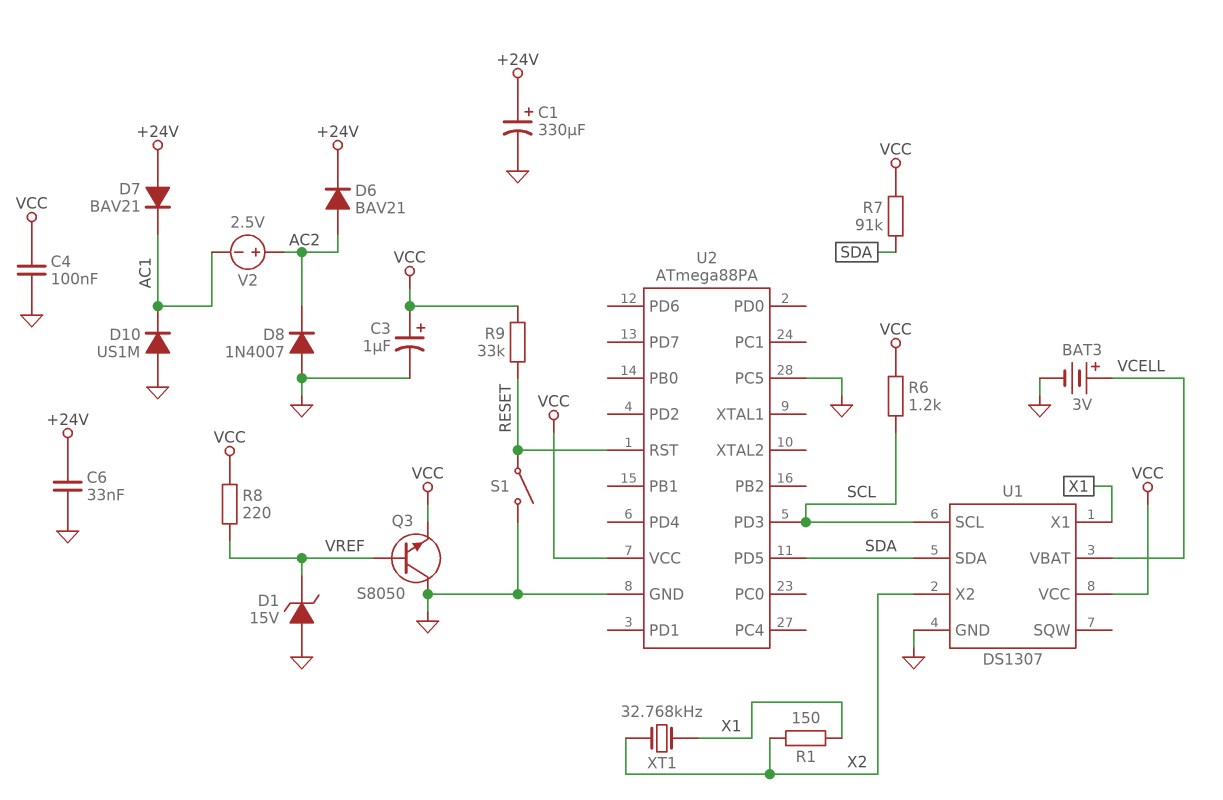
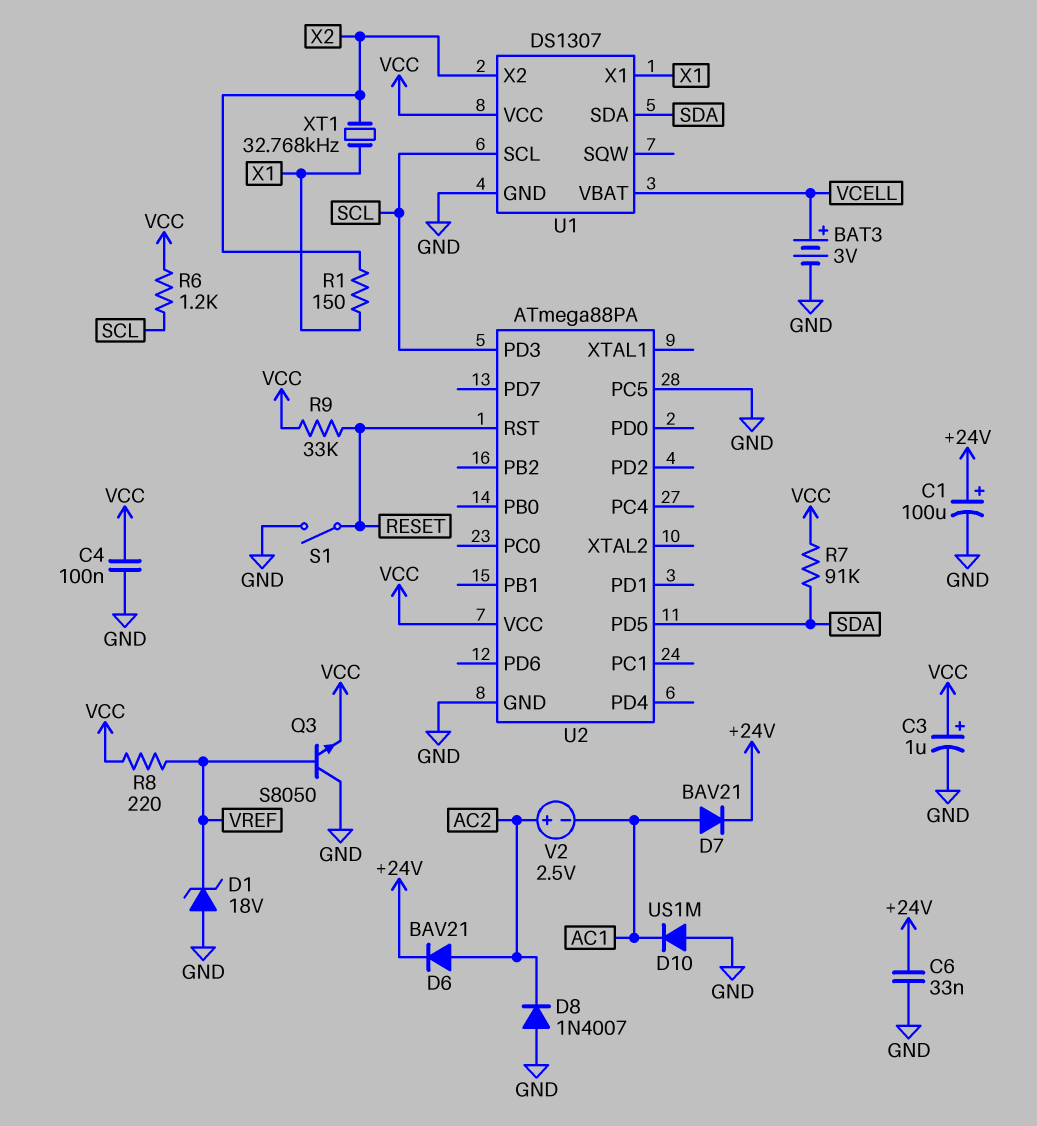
C1: 330uF (plus +24V, minus GND) -> 100uF (plus +24V, minus GND)
D1: zener 15V (A GND, K VREF) -> zener 18V (A GND, K VREF)
D7: diode BAV21 (A +24V, K AC1) -> diode BAV21 (A AC1, K +24V)

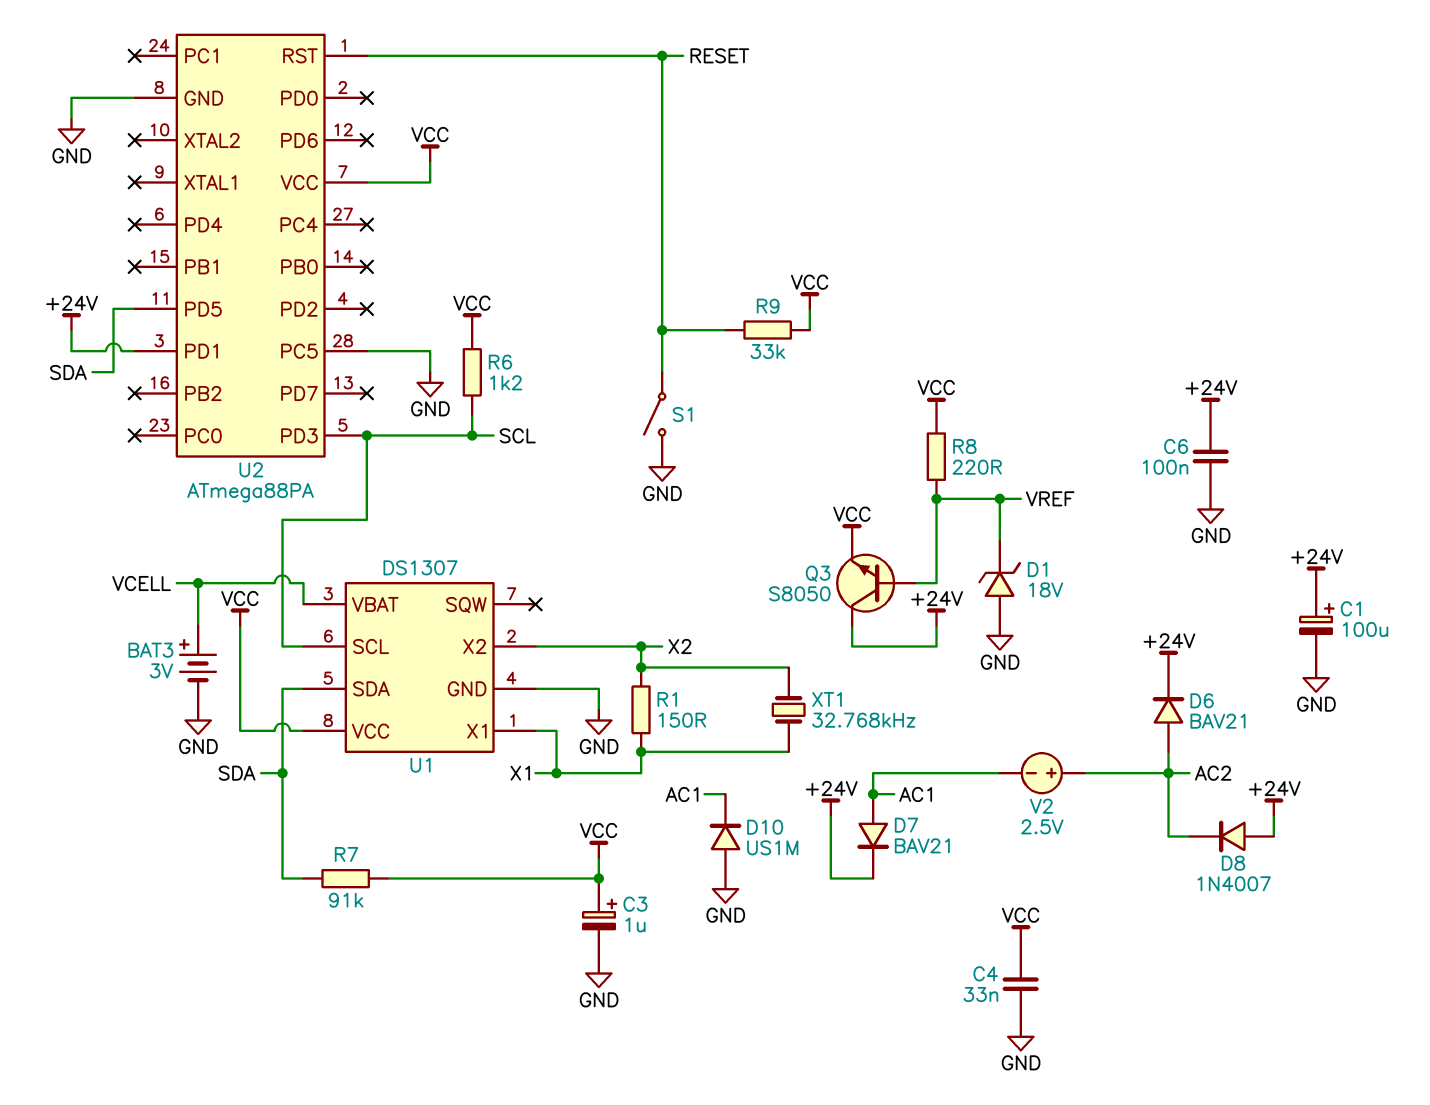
C4: 100nF (GND, VCC) -> 33nF (GND, VCC)
C6: 33nF (+24V, GND) -> 100nF (+24V, GND)
D8: diode 1N4007 (A GND, K AC2) -> diode 1N4007 (A +24V, K AC2)
Q3: NPN S8050 (B VREF, C GND, E VCC) -> NPN S8050 (B VREF, C +24V, E VCC)
U2 pin PD1: none -> +24V

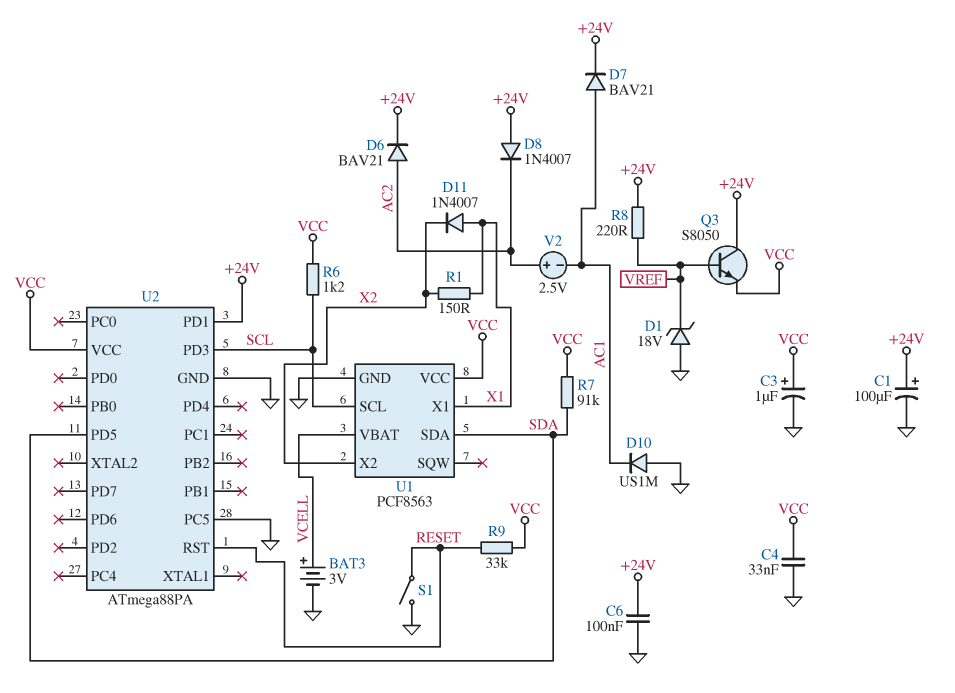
D11: none -> diode 1N4007 (A X1, K X2)
R8: 220 (VCC, VREF) -> 220 (+24V, VREF)
U1: DS1307 -> PCF8563
XT1: 32.768kHz (X1, X2) -> none

